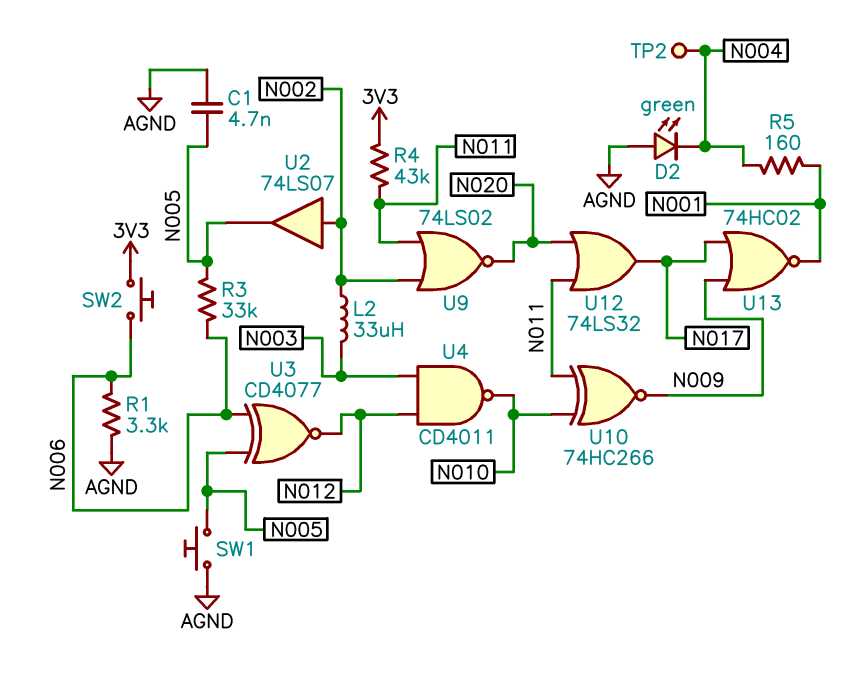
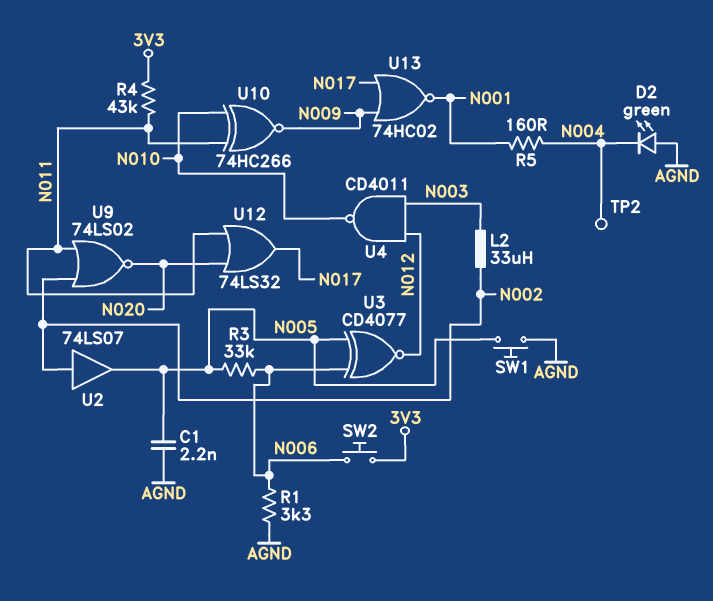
C1: 4.7nF (AGND, N005) -> 2.2nF (AGND, N005)

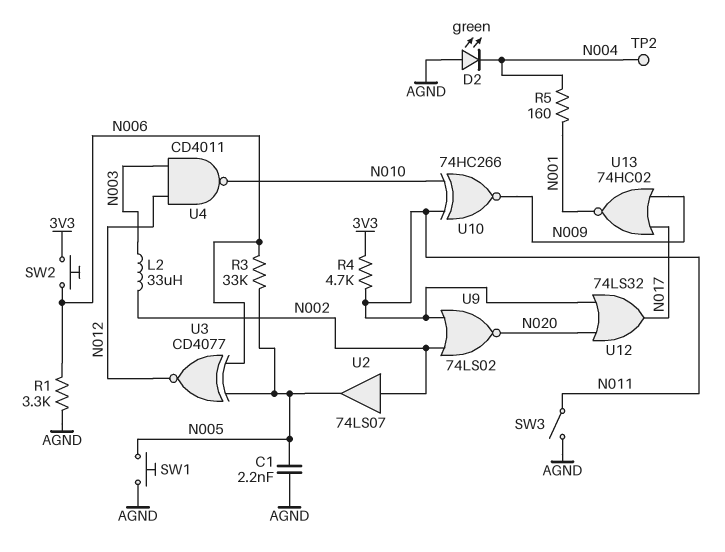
R4: 43k (3V3, N011) -> 4.7k (3V3, N011)
SW3: none -> switch (AGND, N011)

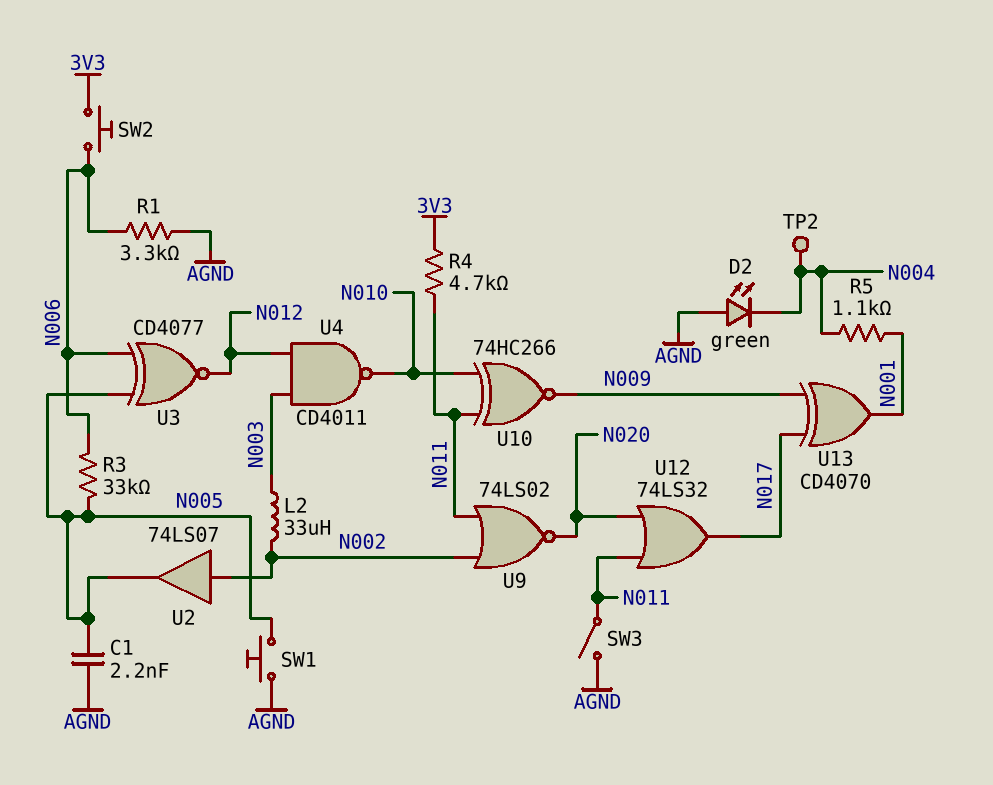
R5: 160 (N001, N004) -> 1.1k (N001, N004)
U13: NOR 74HC02 (in N009, in N017, out N001) -> XOR CD4070 (in N009, in N017, out N001)

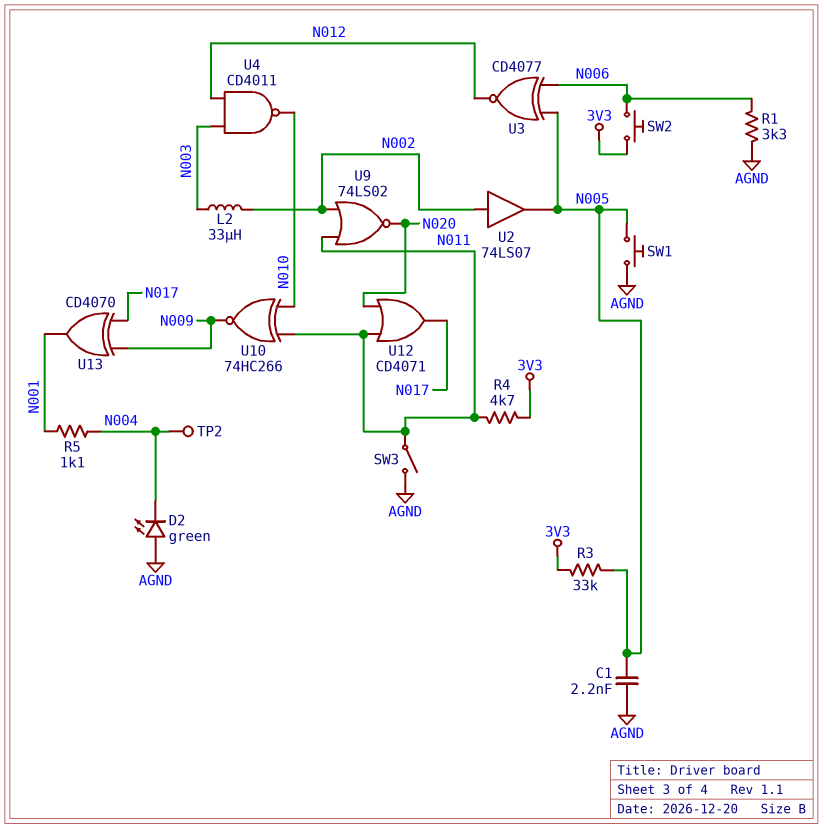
R3: 33k (N005, N006) -> 33k (3V3, N005)
U12: OR 74LS32 (in N011, in N020, out N017) -> OR CD4071 (in N011, in N020, out N017)

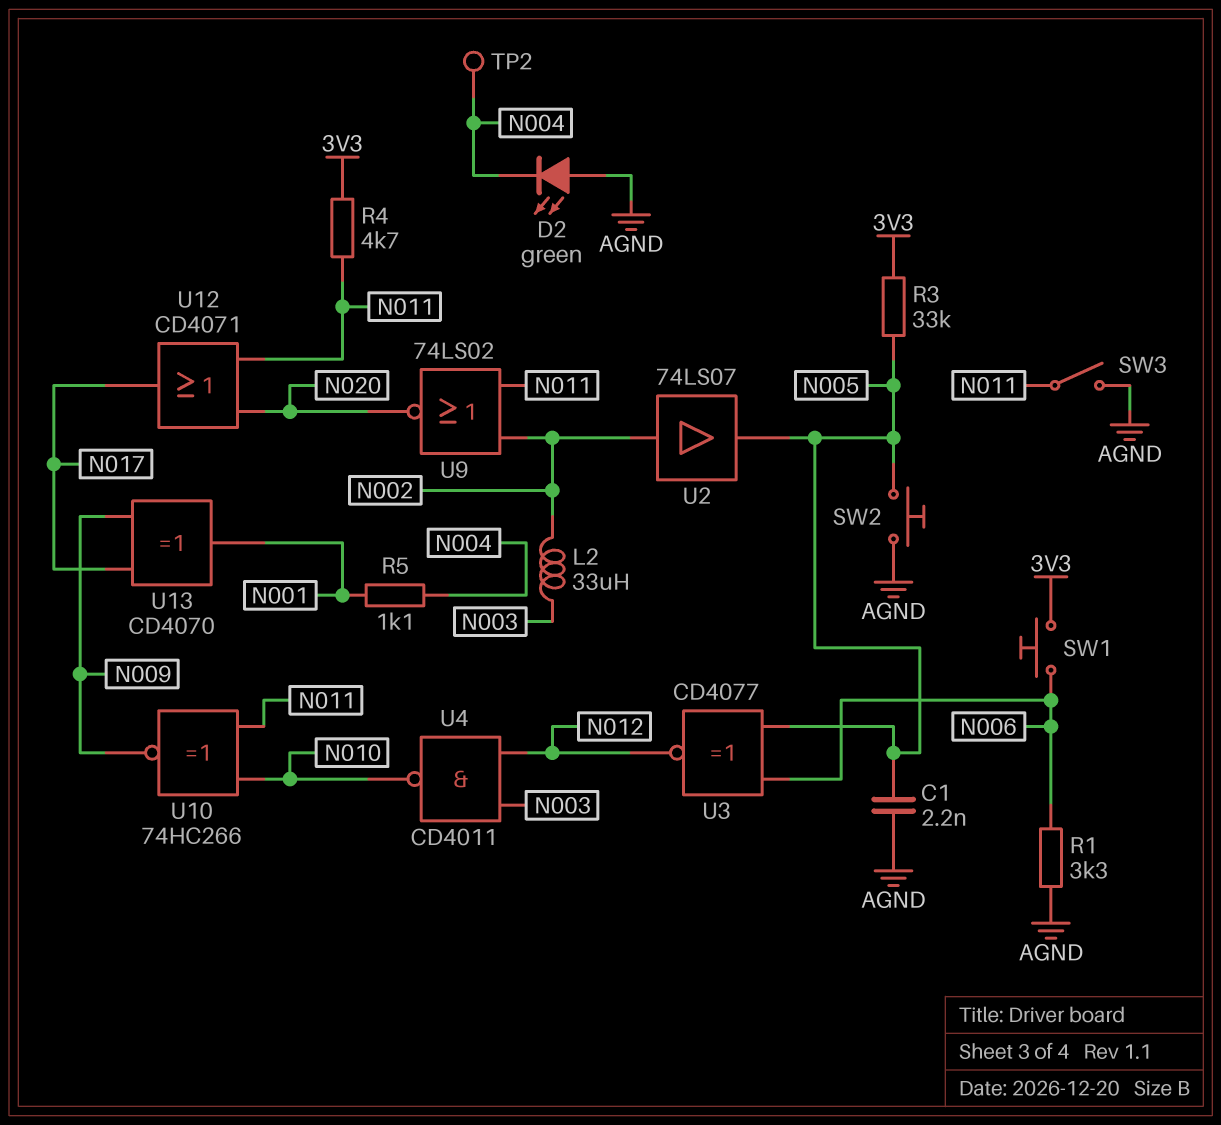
SW1: button (AGND, N005) -> button (3V3, N006)
SW2: button (3V3, N006) -> button (AGND, N005)

